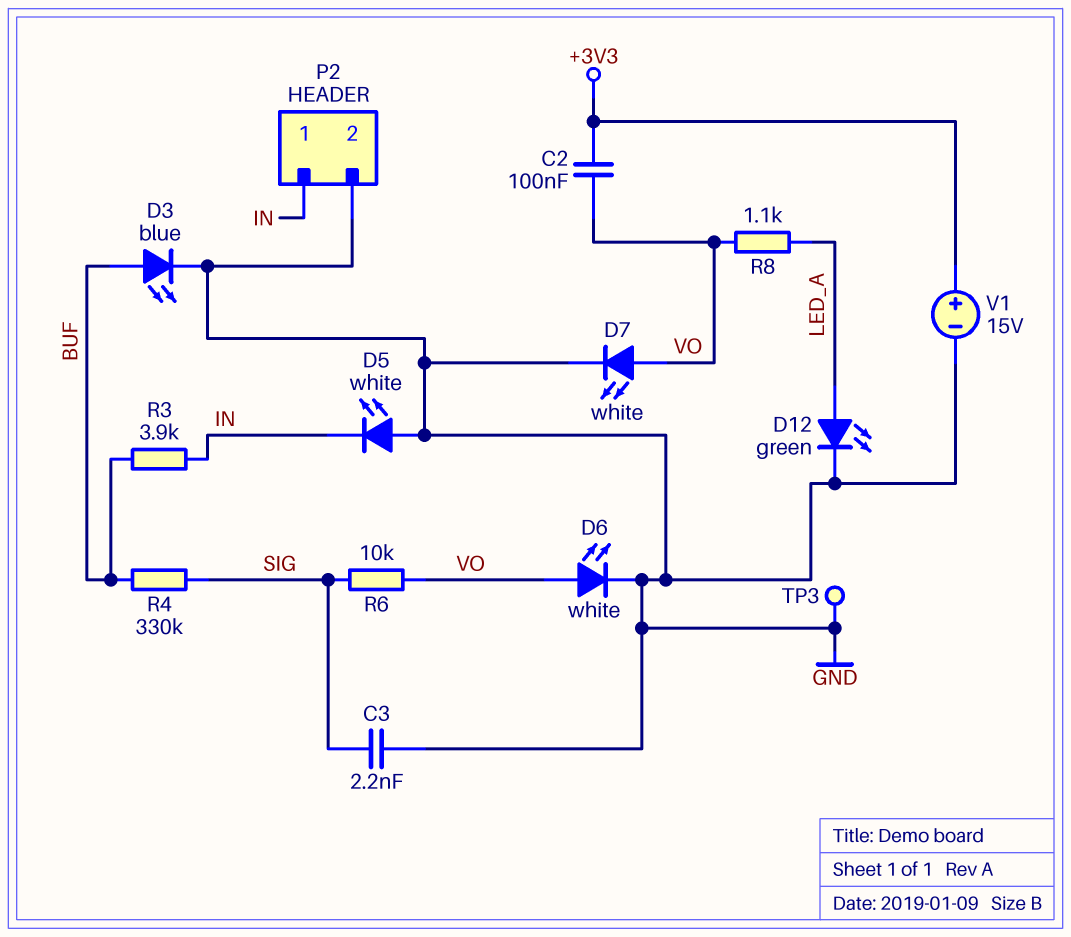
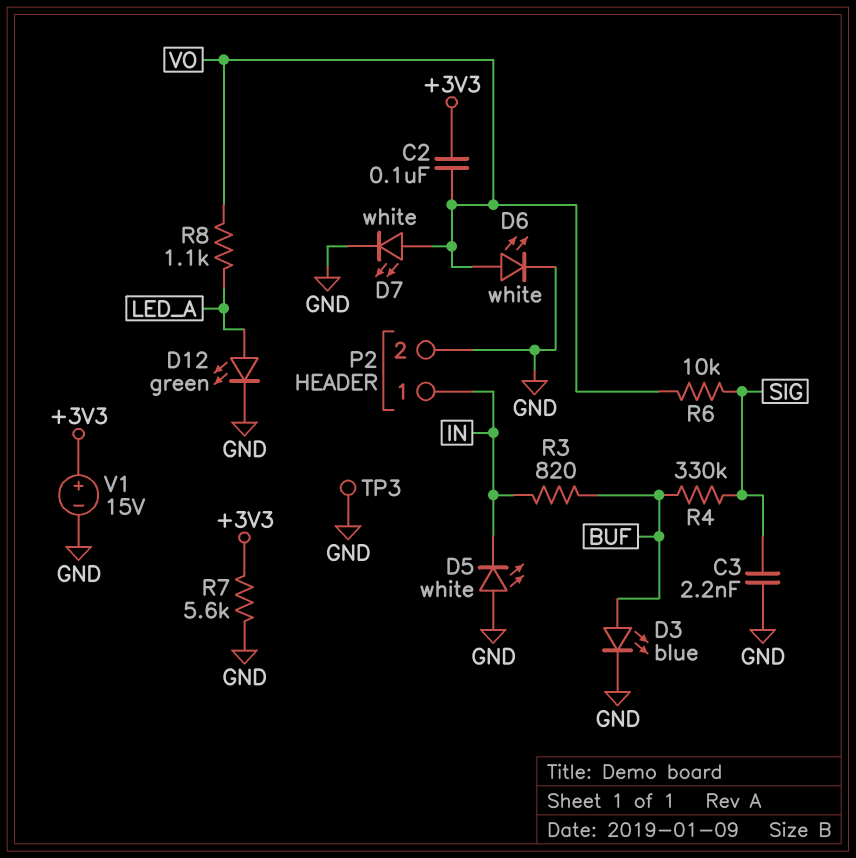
R3: 3.9k (BUF, IN) -> 820 (BUF, IN)
R7: none -> 5.6k (+3V3, GND)

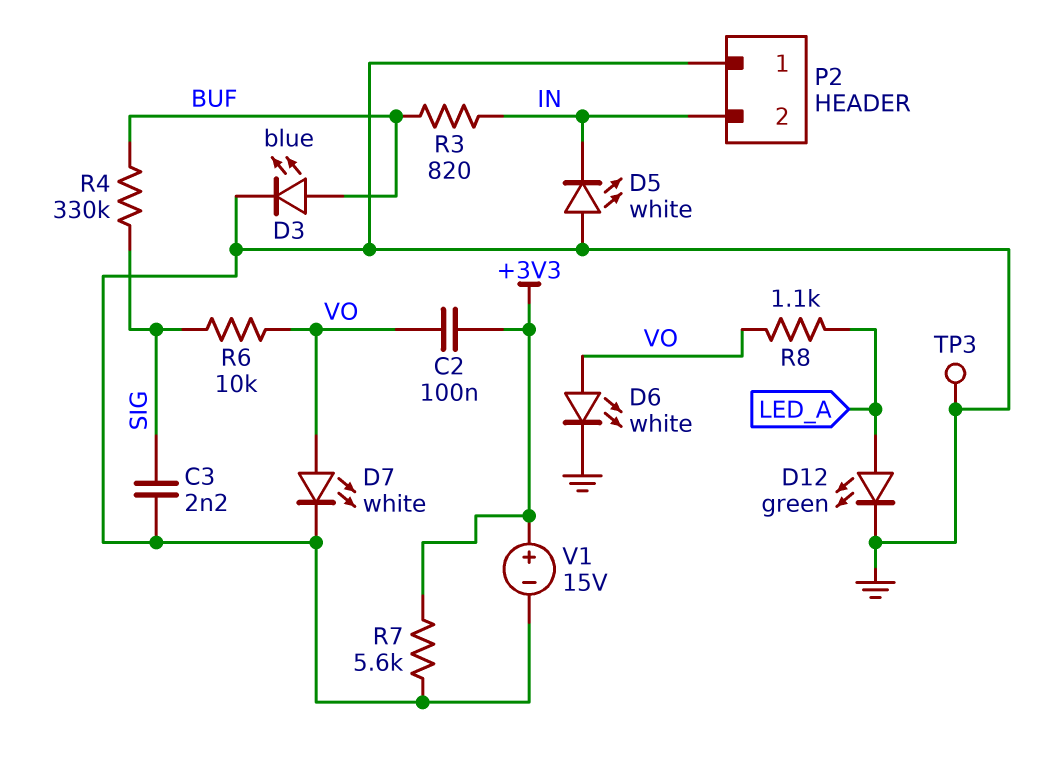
P2 pin 1: IN -> GND
P2 pin 2: GND -> IN

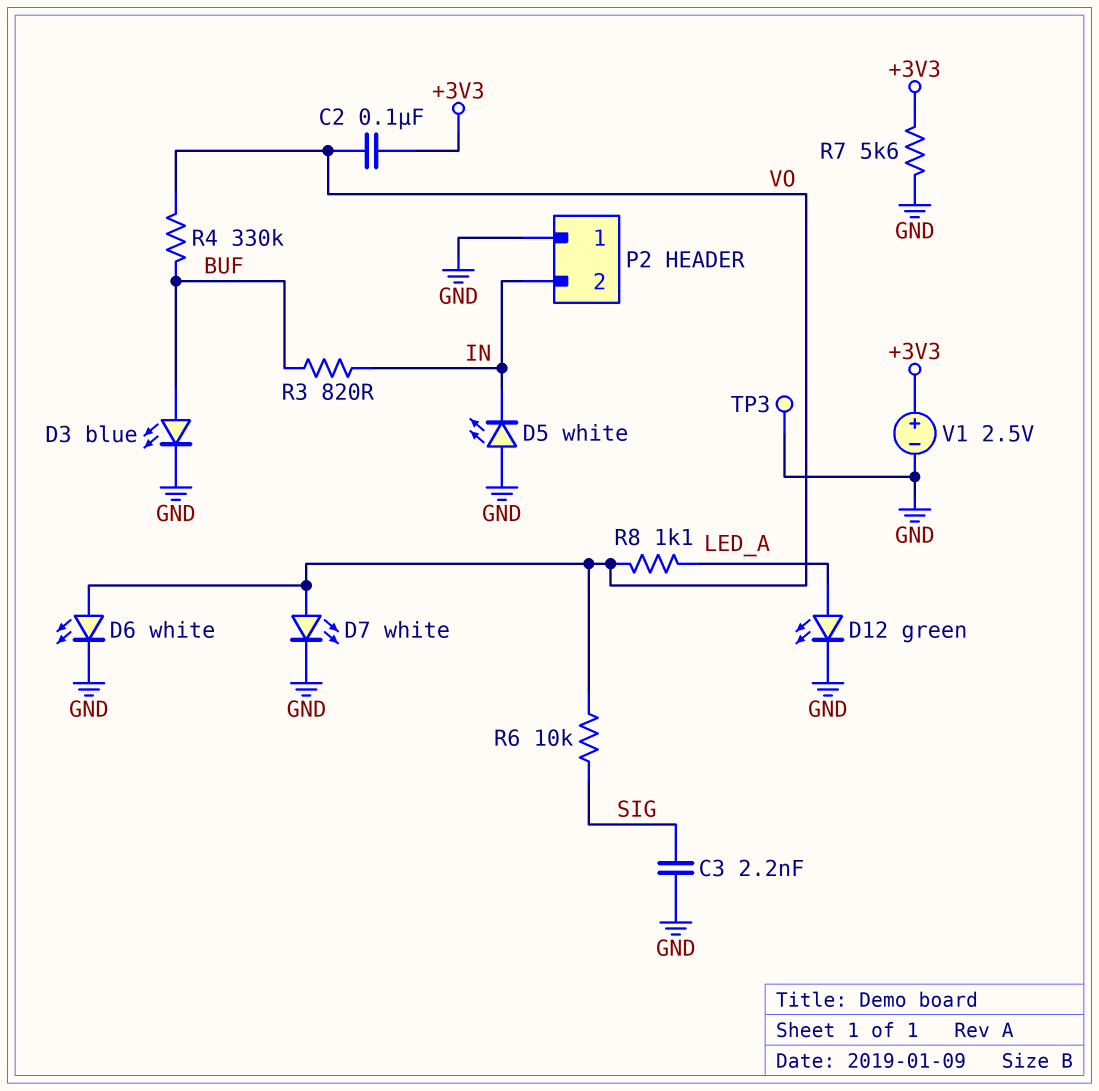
R4: 330k (BUF, SIG) -> 330k (BUF, VO)
V1: 15V (plus +3V3, minus GND) -> 2.5V (plus +3V3, minus GND)

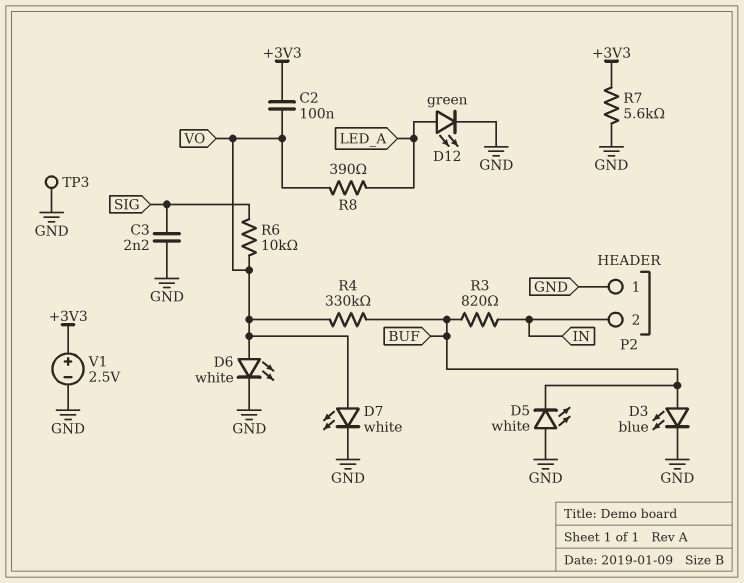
D5: LED white (A GND, K IN) -> LED white (A GND, K BUF)
R8: 1.1k (LED_A, VO) -> 390 (LED_A, VO)

